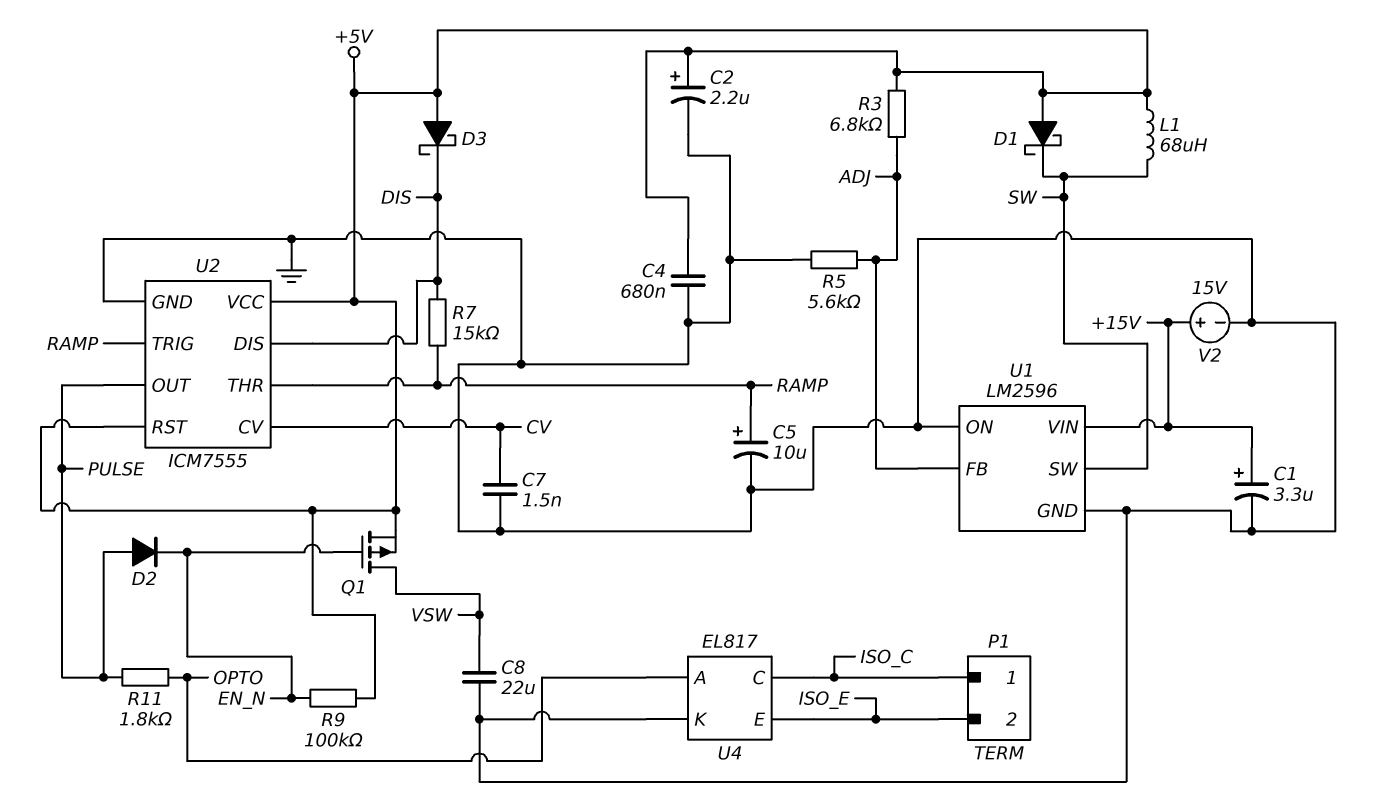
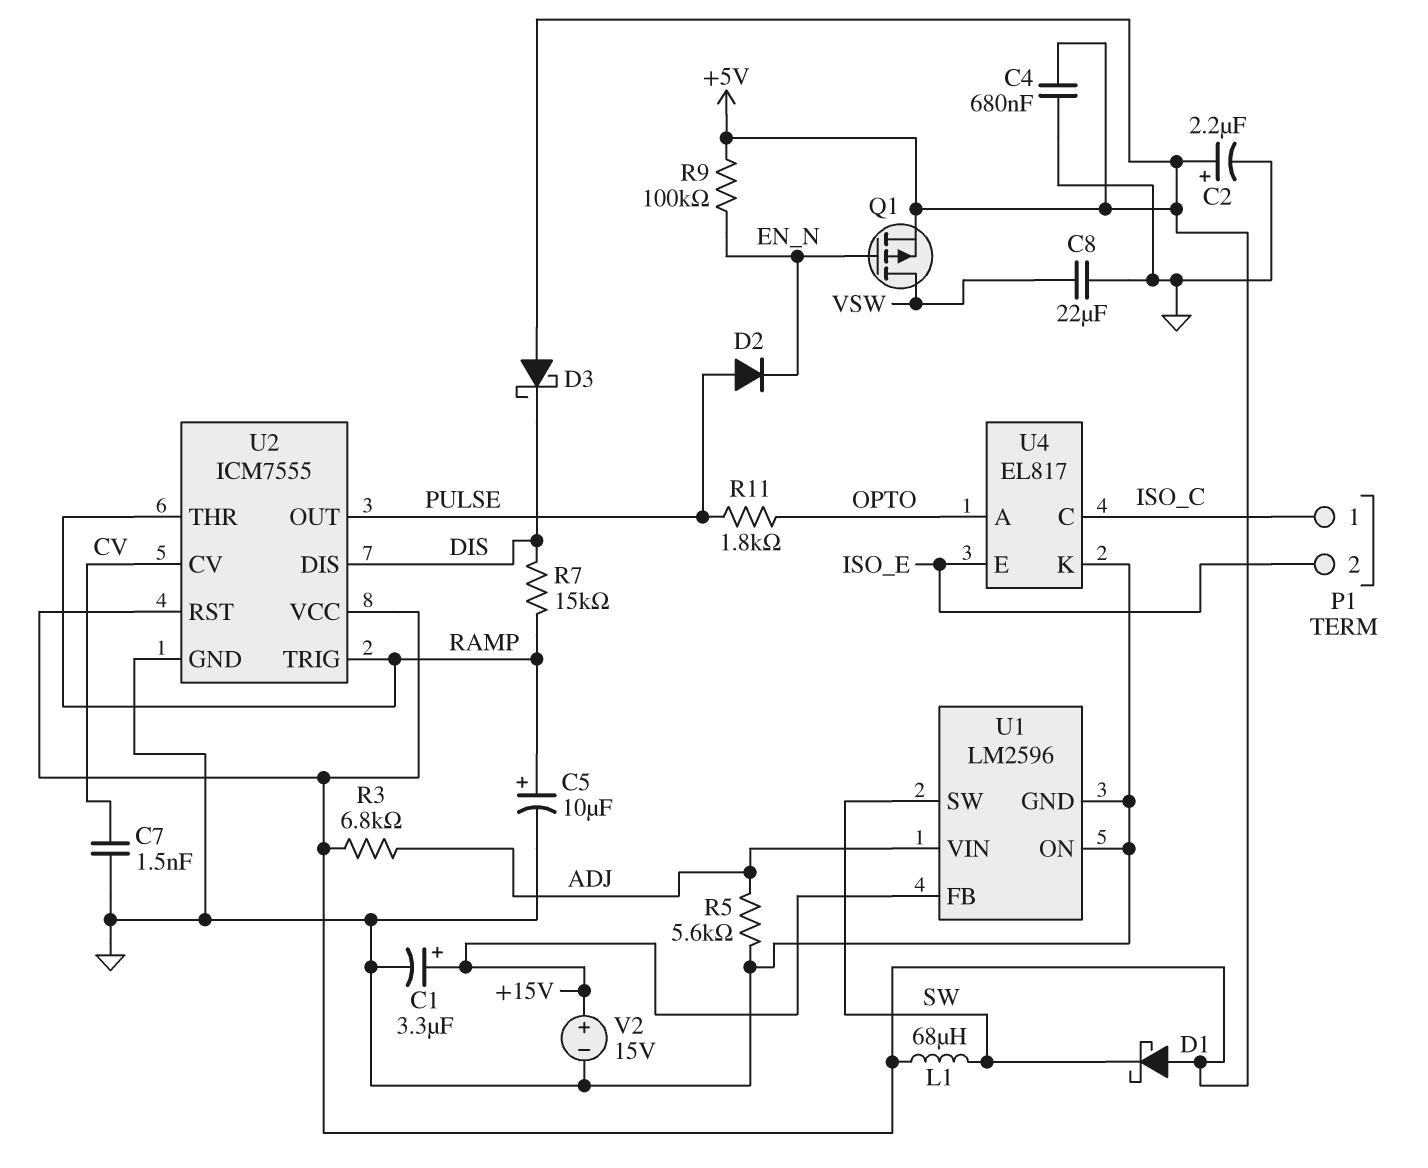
U1 pin FB: ADJ -> +15V
U1 pin VIN: +15V -> ADJ

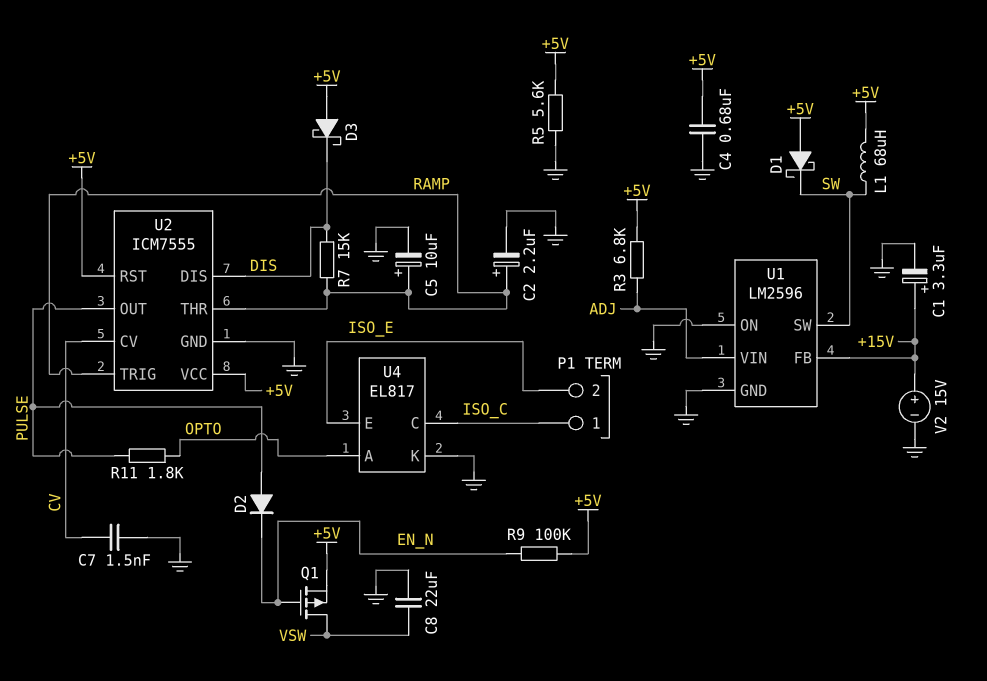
C2: 2.2uF (plus +5V, minus GND) -> 2.2uF (plus RAMP, minus GND)
R5: 5.6k (ADJ, GND) -> 5.6k (+5V, GND)

